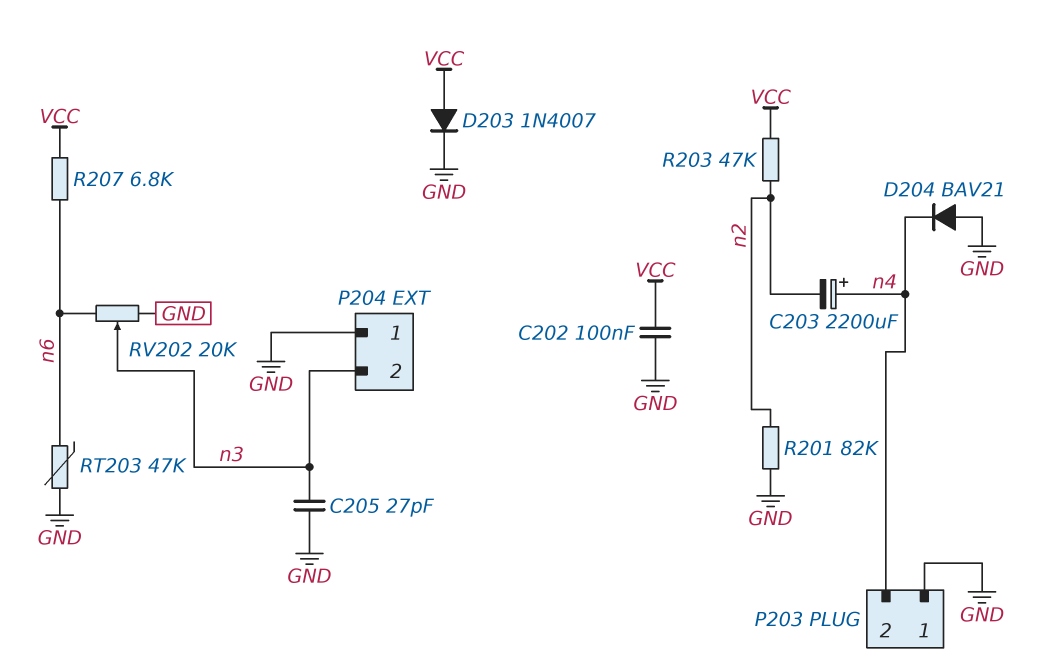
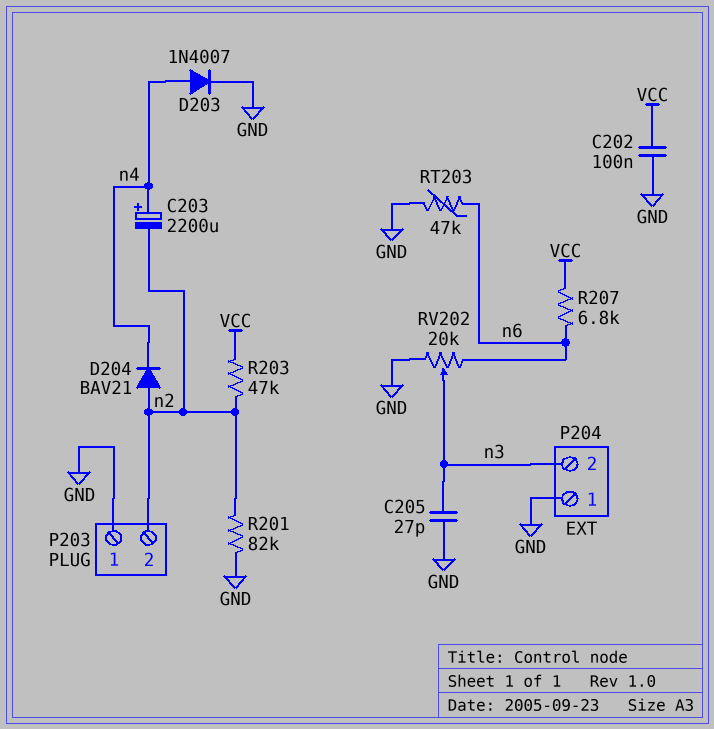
D203: diode 1N4007 (A VCC, K GND) -> diode 1N4007 (A n4, K GND)
D204: diode BAV21 (A GND, K n4) -> diode BAV21 (A n2, K n4)
P203 pin 2: n4 -> n2

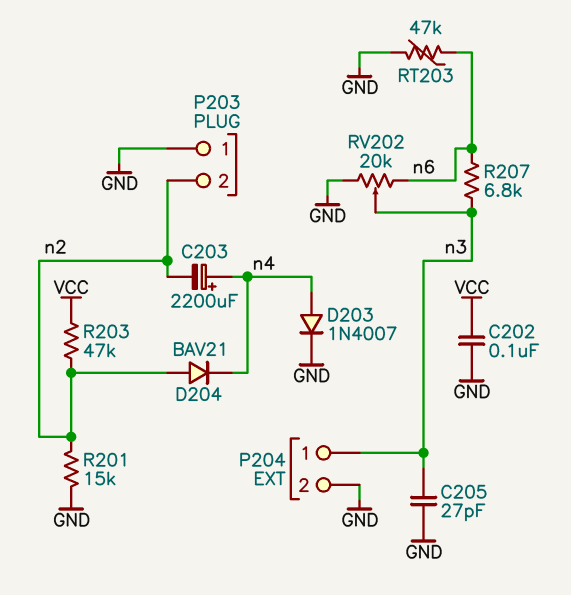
P204 pin 1: GND -> n3
P204 pin 2: n3 -> GND
R201: 82k (GND, n2) -> 15k (GND, n2)
R207: 6.8k (VCC, n6) -> 6.8k (n3, n6)

